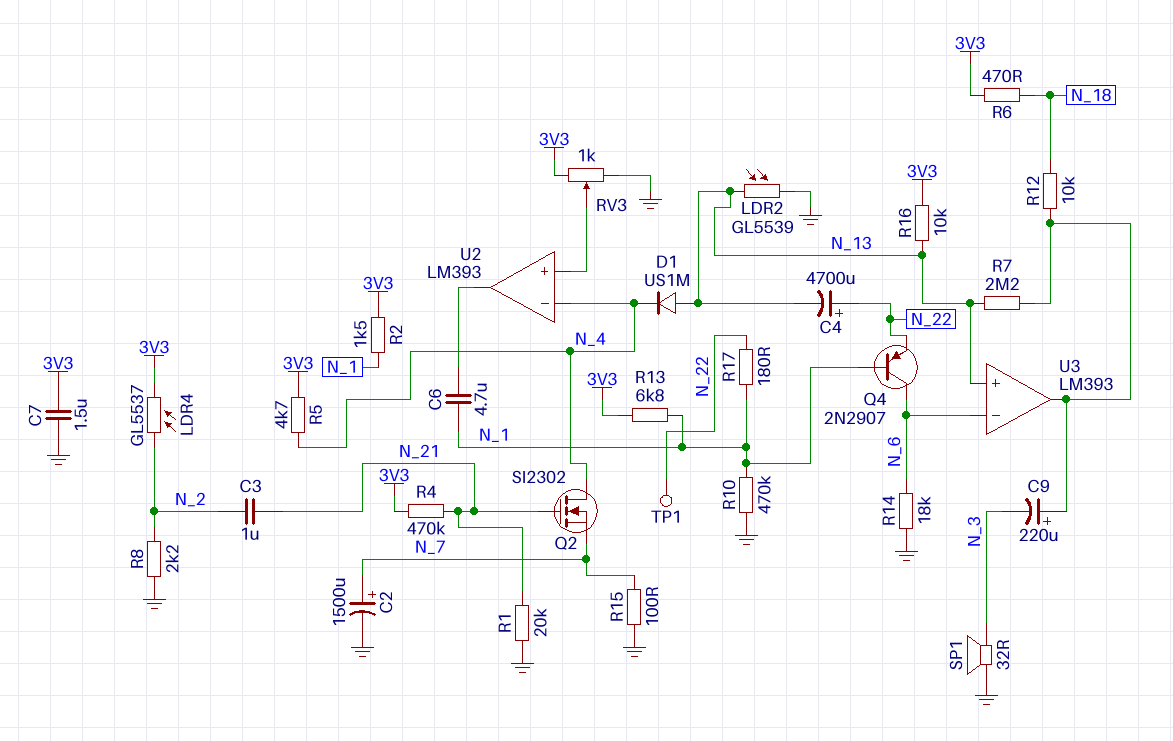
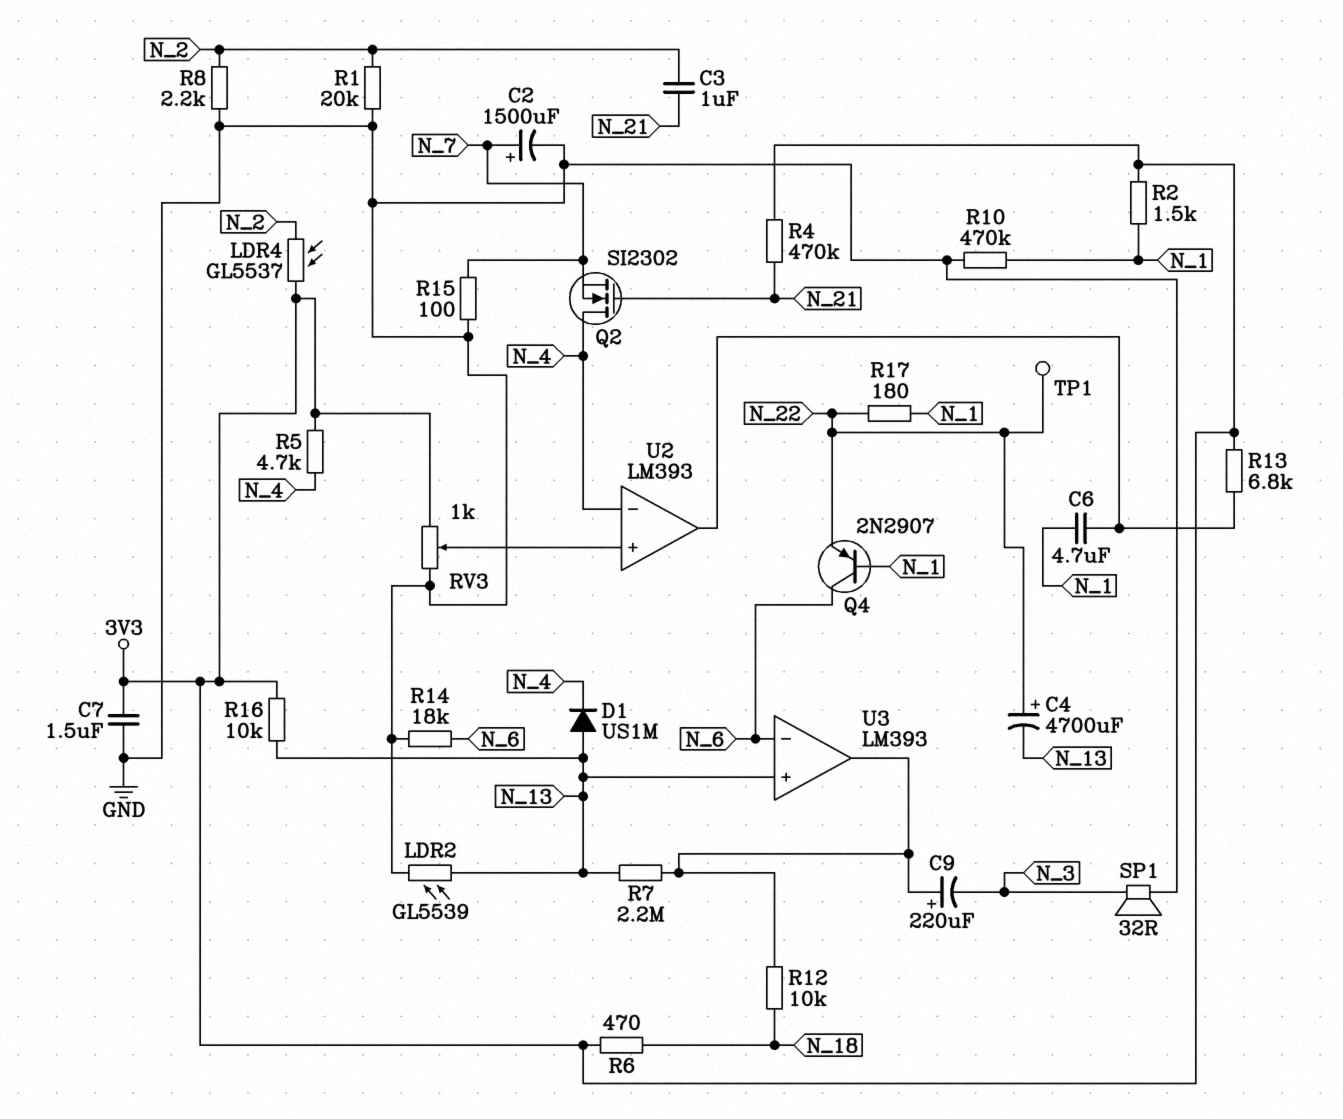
R1: 20k (GND, N_21) -> 20k (GND, N_2)
R13: 6.8k (3V3, N_1) -> 6.8k (3V3, U2/out)

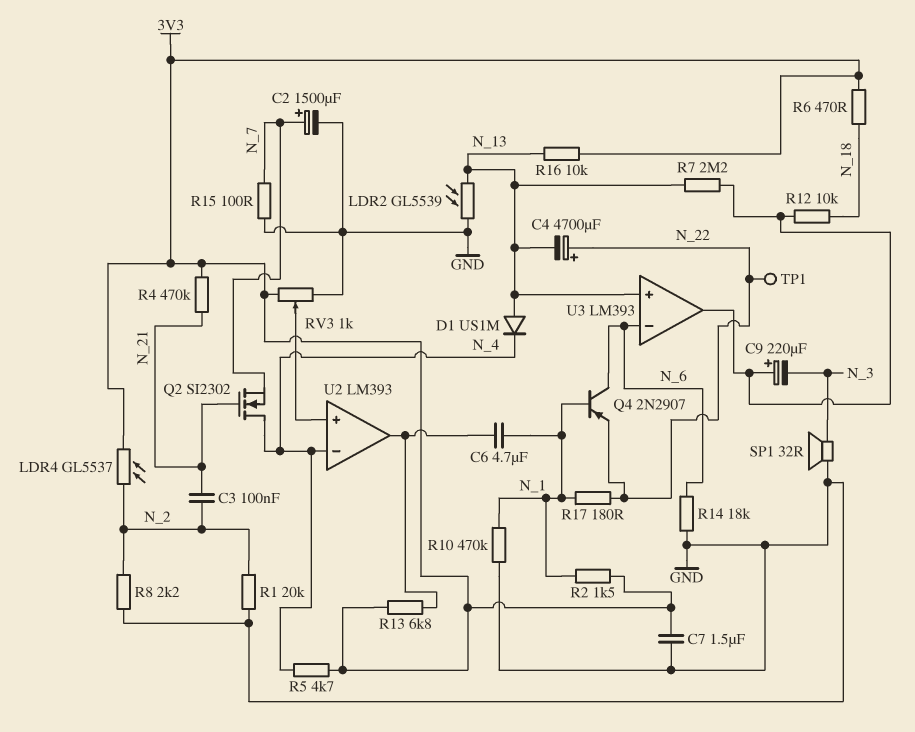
C3: 1uF (N_2, N_21) -> 100nF (N_2, N_21)

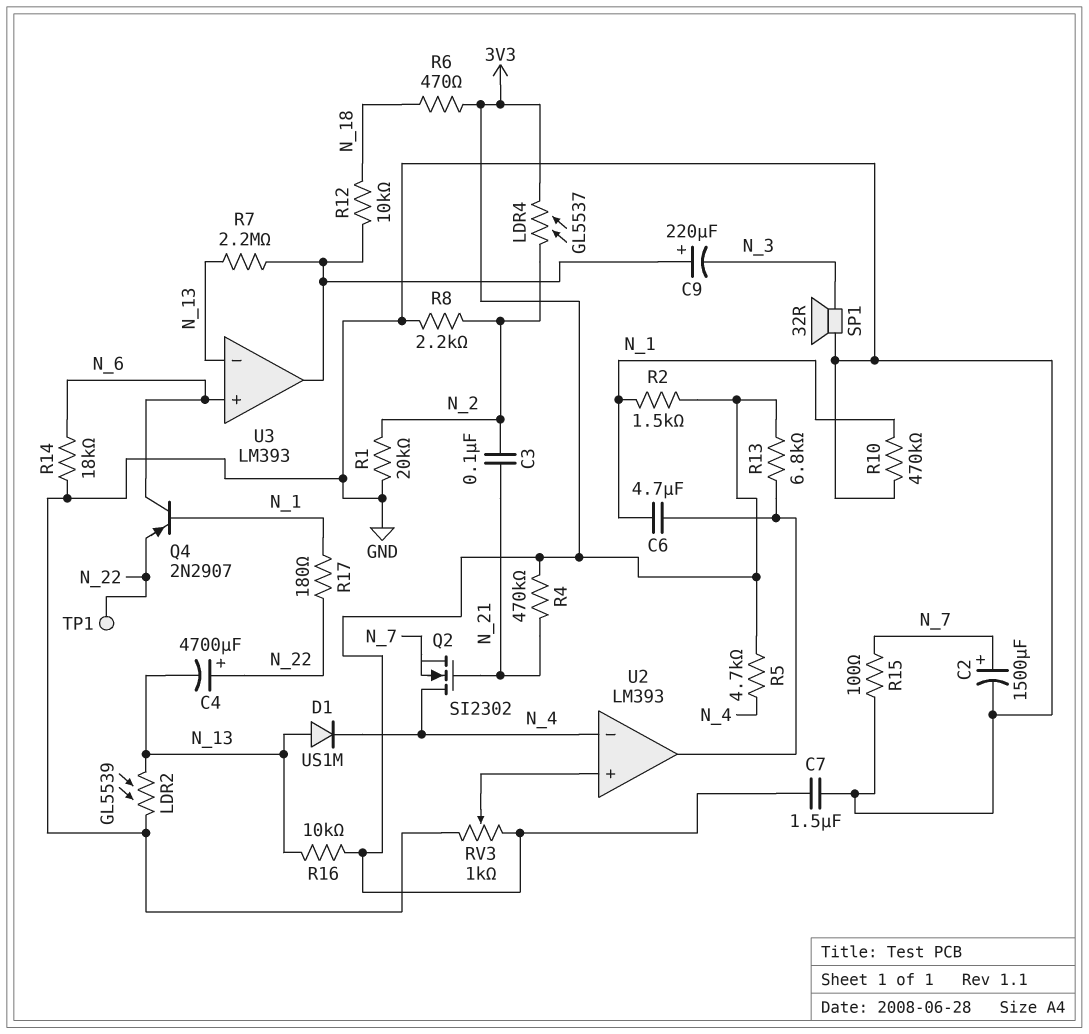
U3 pin in+: N_13 -> N_6
U3 pin in-: N_6 -> N_13

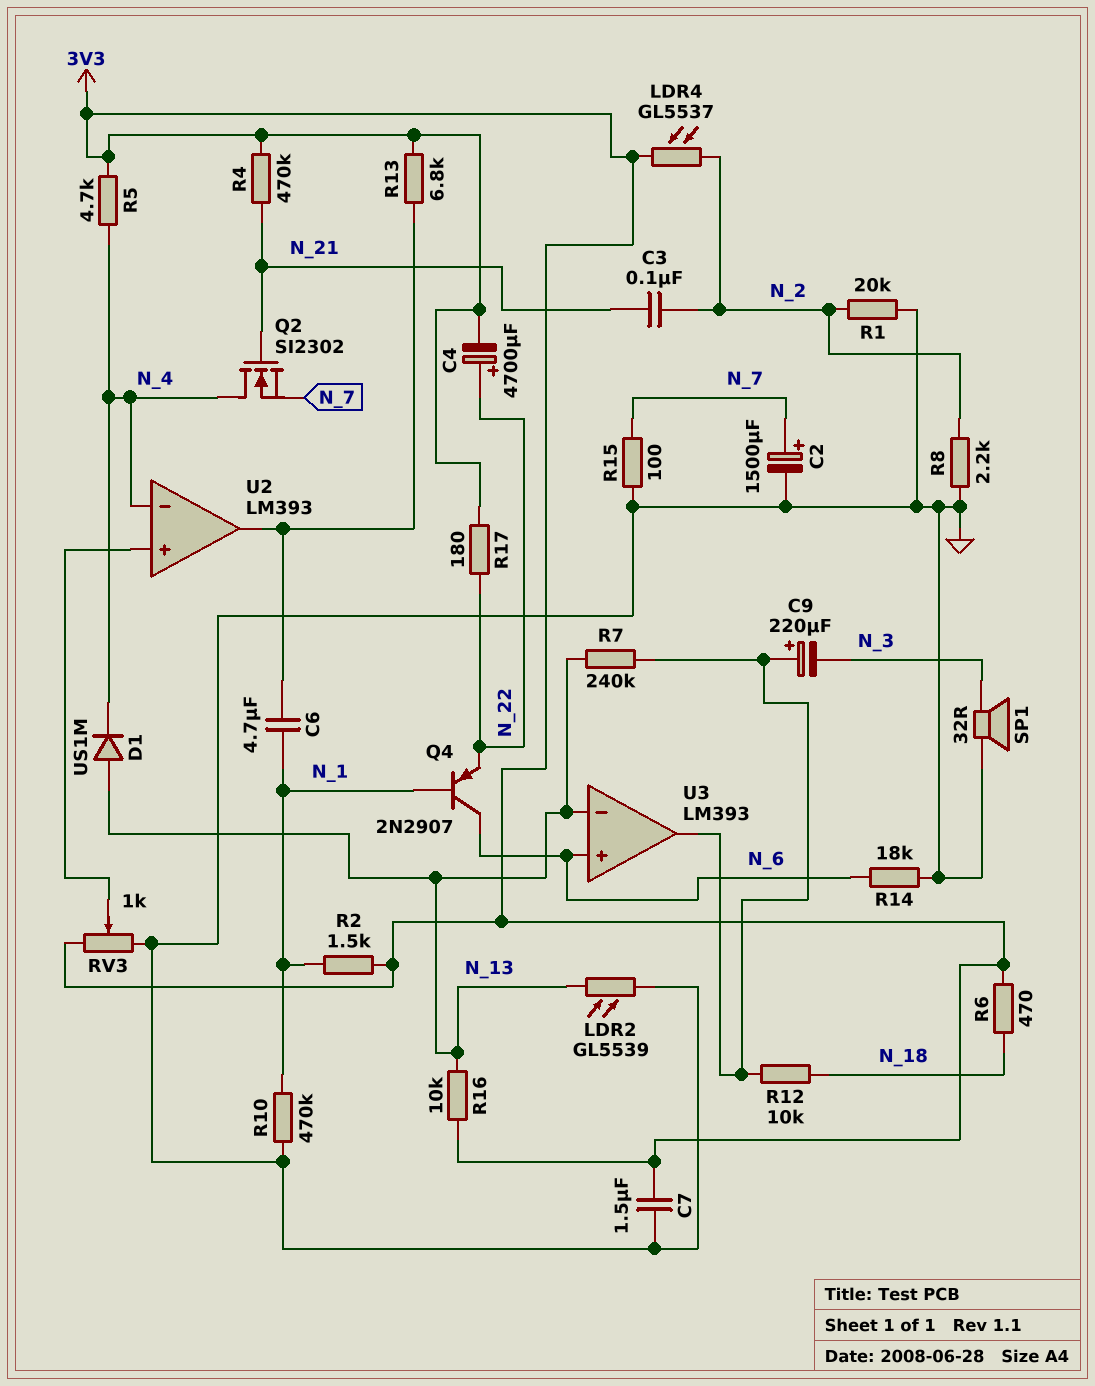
C4: 4700uF (plus N_22, minus N_13) -> 4700uF (plus N_22, minus 3V3)
R7: 2.2M (N_13, U3/out) -> 240k (N_13, U3/out)
R17: 180 (N_1, N_22) -> 180 (3V3, N_22)
TP1: test point (N_22) -> none

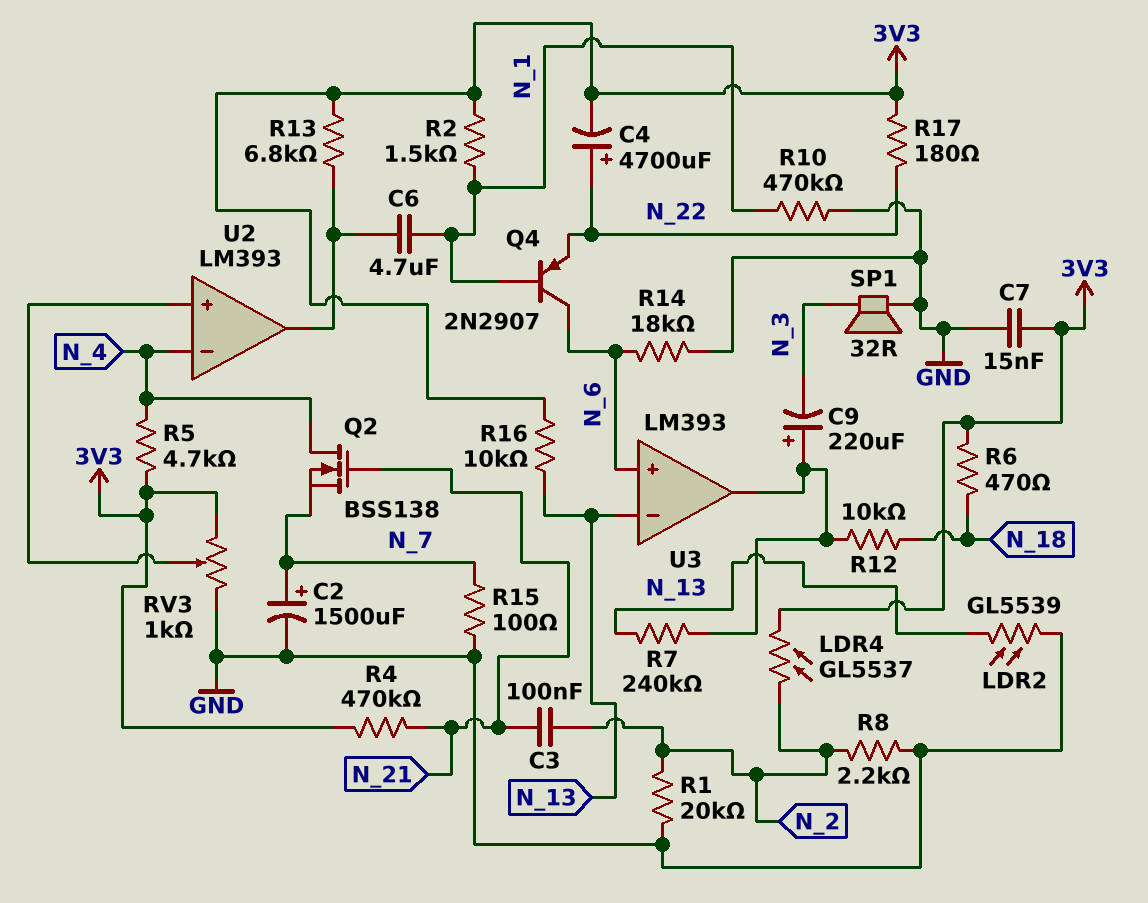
C7: 1.5uF (3V3, GND) -> 15nF (3V3, GND)
D1: diode US1M (A N_13, K N_4) -> none
Q2: NMOS SI2302 (G N_21, D N_4, S N_7) -> NMOS BSS138 (G N_21, D N_4, S N_7)

